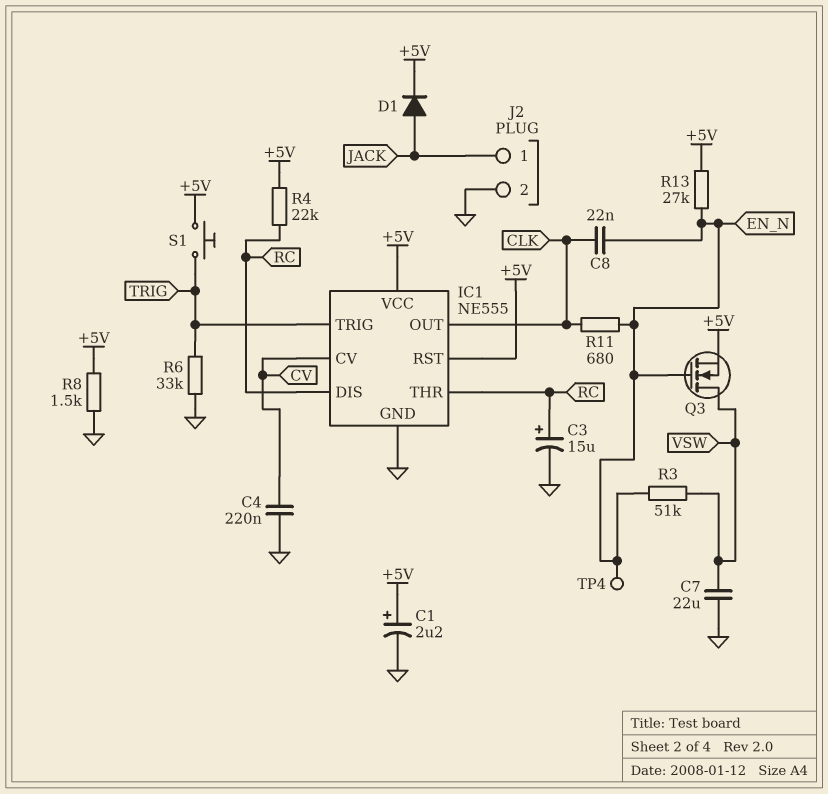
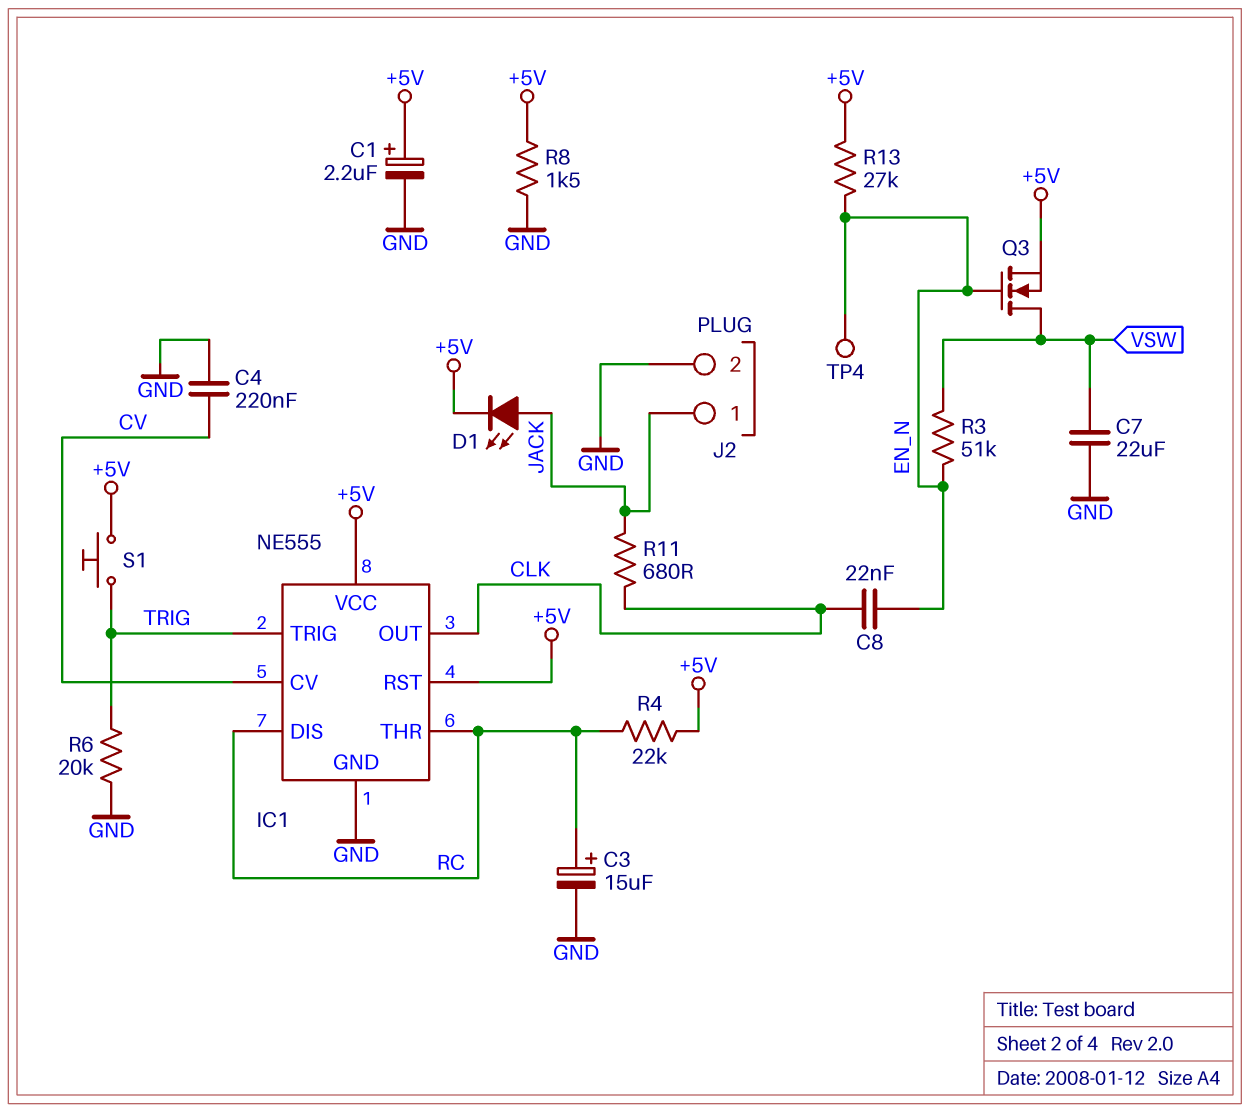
D1: diode (A JACK, K +5V) -> LED (A JACK, K +5V)
R6: 33k (GND, TRIG) -> 20k (GND, TRIG)
R11: 680 (CLK, EN_N) -> 680 (CLK, JACK)

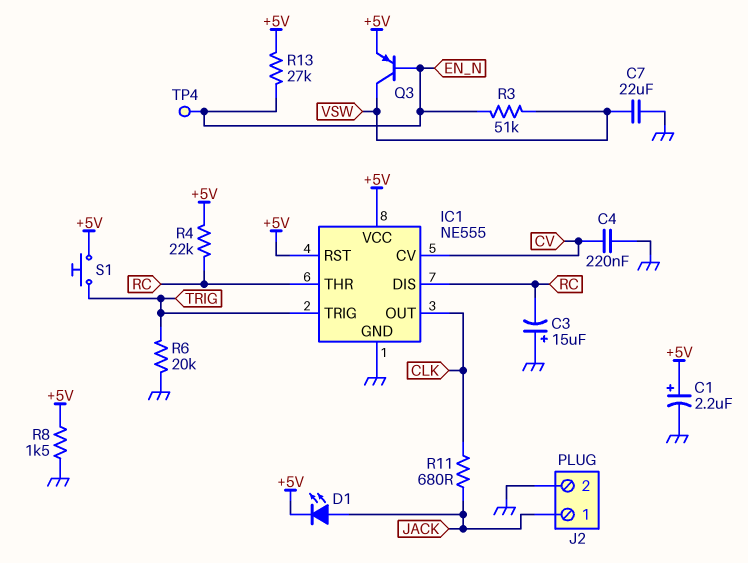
C3: 15uF (plus RC, minus GND) -> 15uF (plus GND, minus RC)
C8: 22nF (CLK, EN_N) -> none
Q3: NMOS (G EN_N, D VSW, S +5V) -> PNP (B EN_N, C VSW, E +5V)

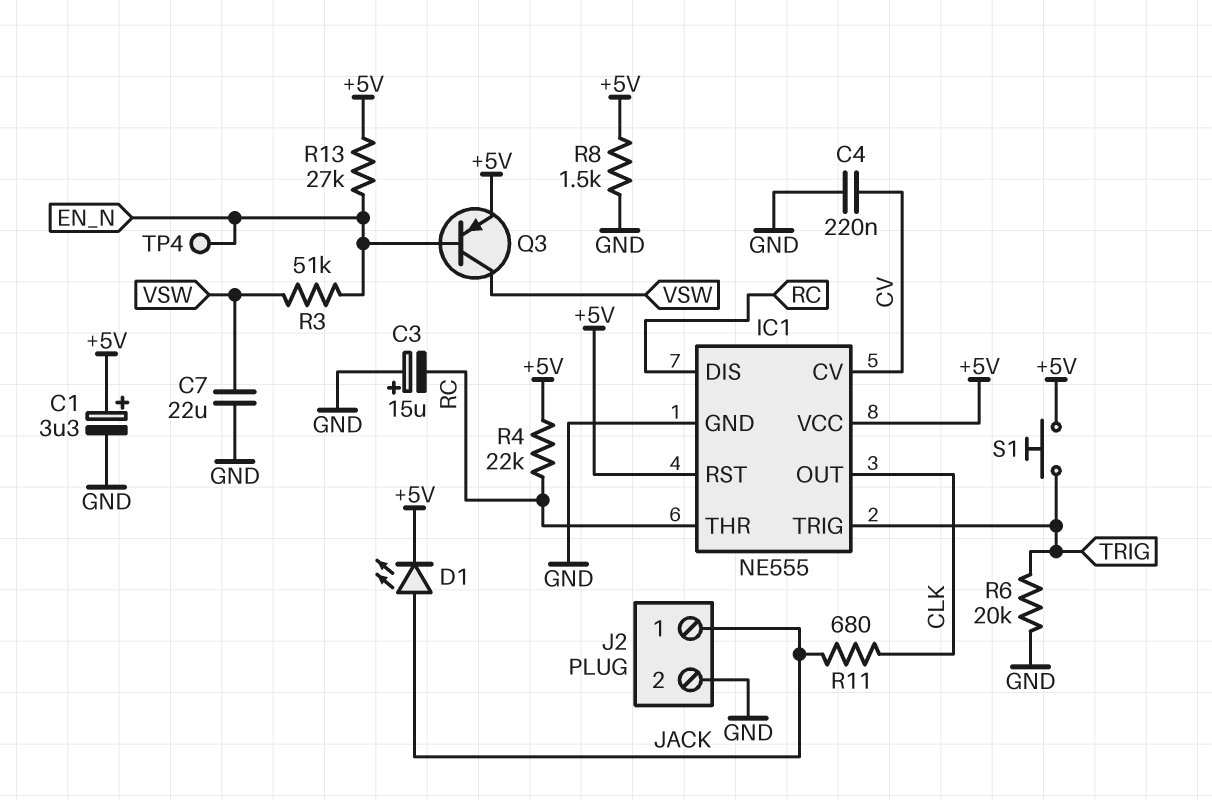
C1: 2.2uF (plus +5V, minus GND) -> 3.3uF (plus +5V, minus GND)

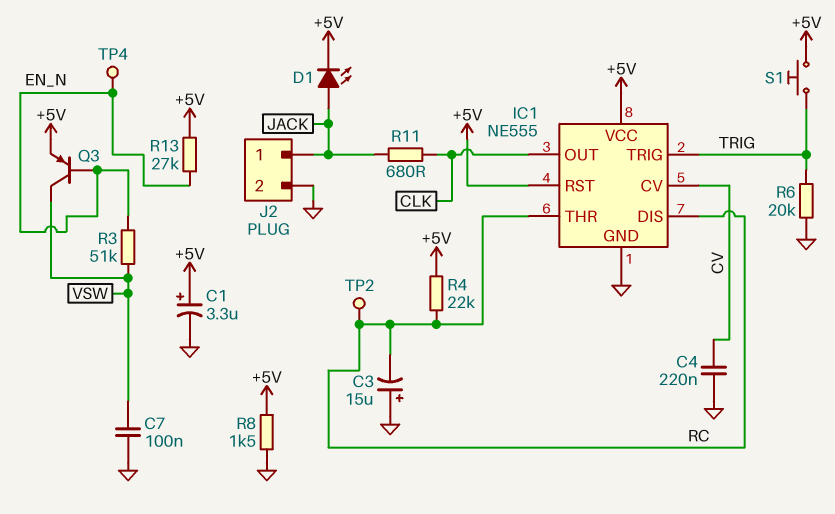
C7: 22uF (GND, VSW) -> 100nF (GND, VSW)
TP2: none -> test point (RC)

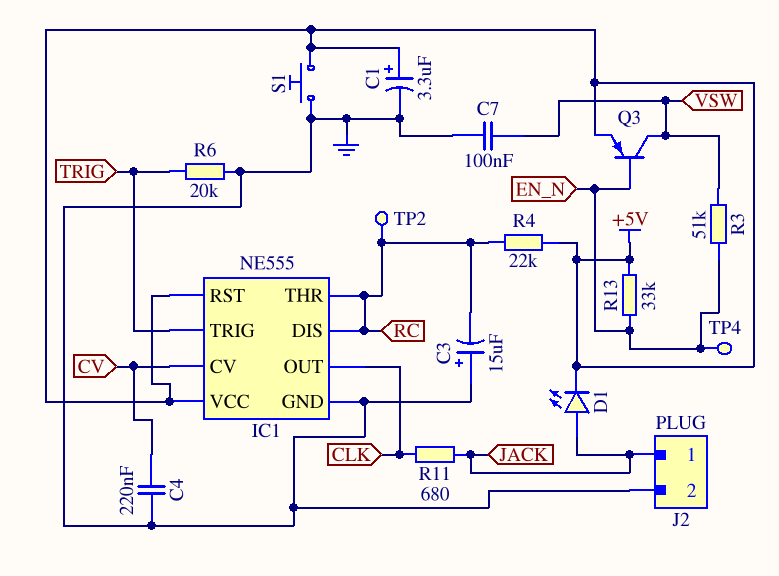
R8: 1.5k (+5V, GND) -> none
R13: 27k (+5V, EN_N) -> 33k (+5V, EN_N)
S1: button (+5V, TRIG) -> button (+5V, GND)

